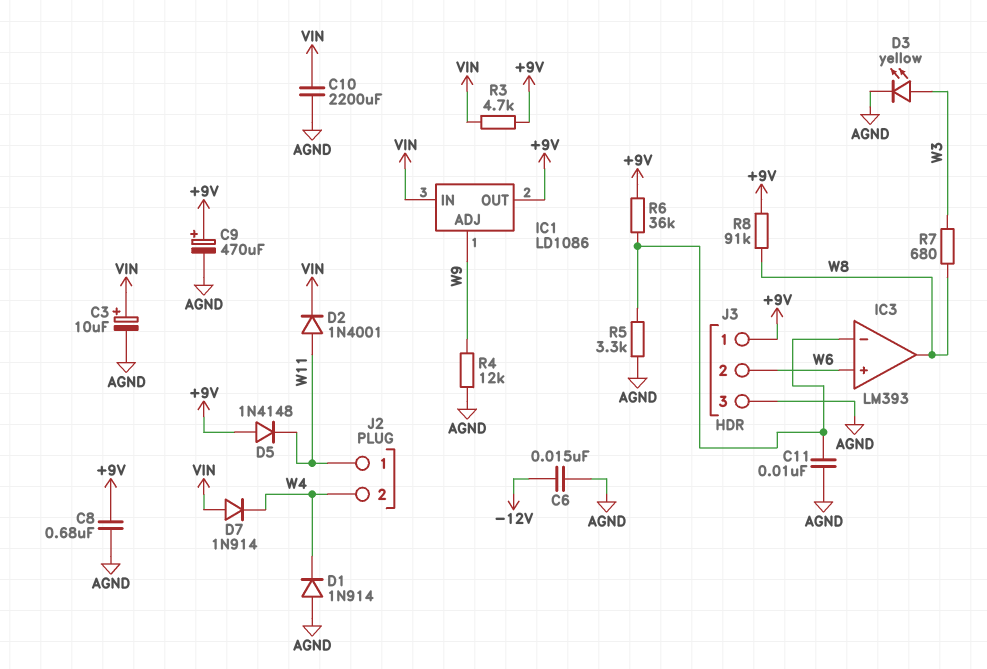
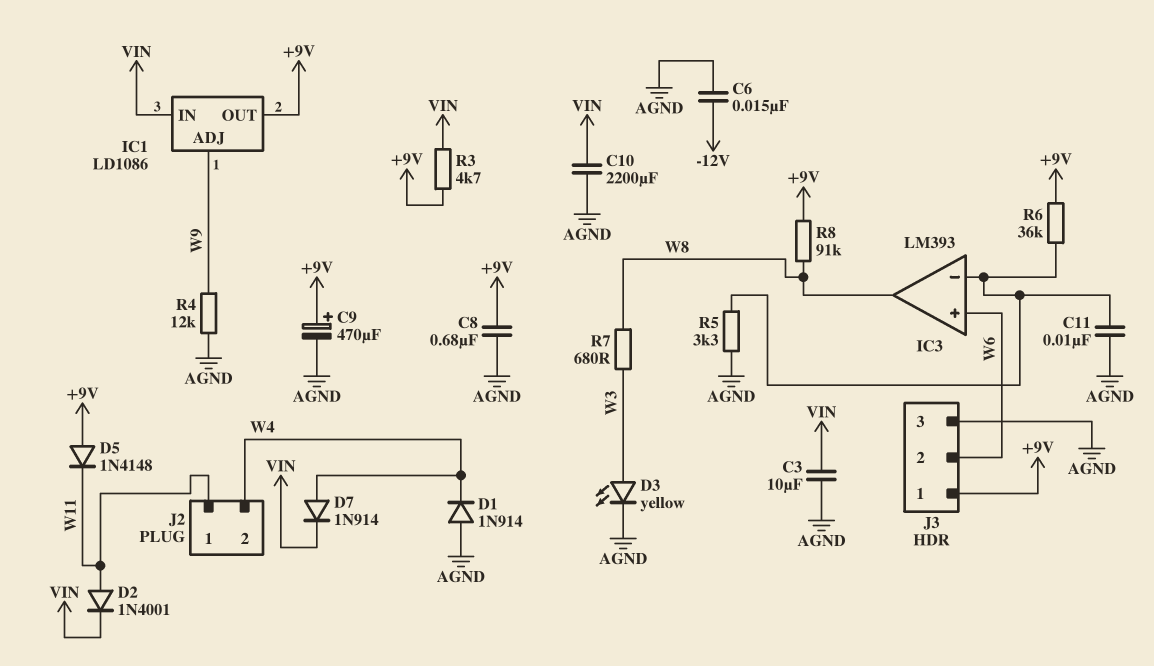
C3: 10uF (plus VIN, minus AGND) -> 10uF (AGND, VIN)
D7: diode 1N914 (A VIN, K W4) -> diode 1N914 (A W4, K VIN)

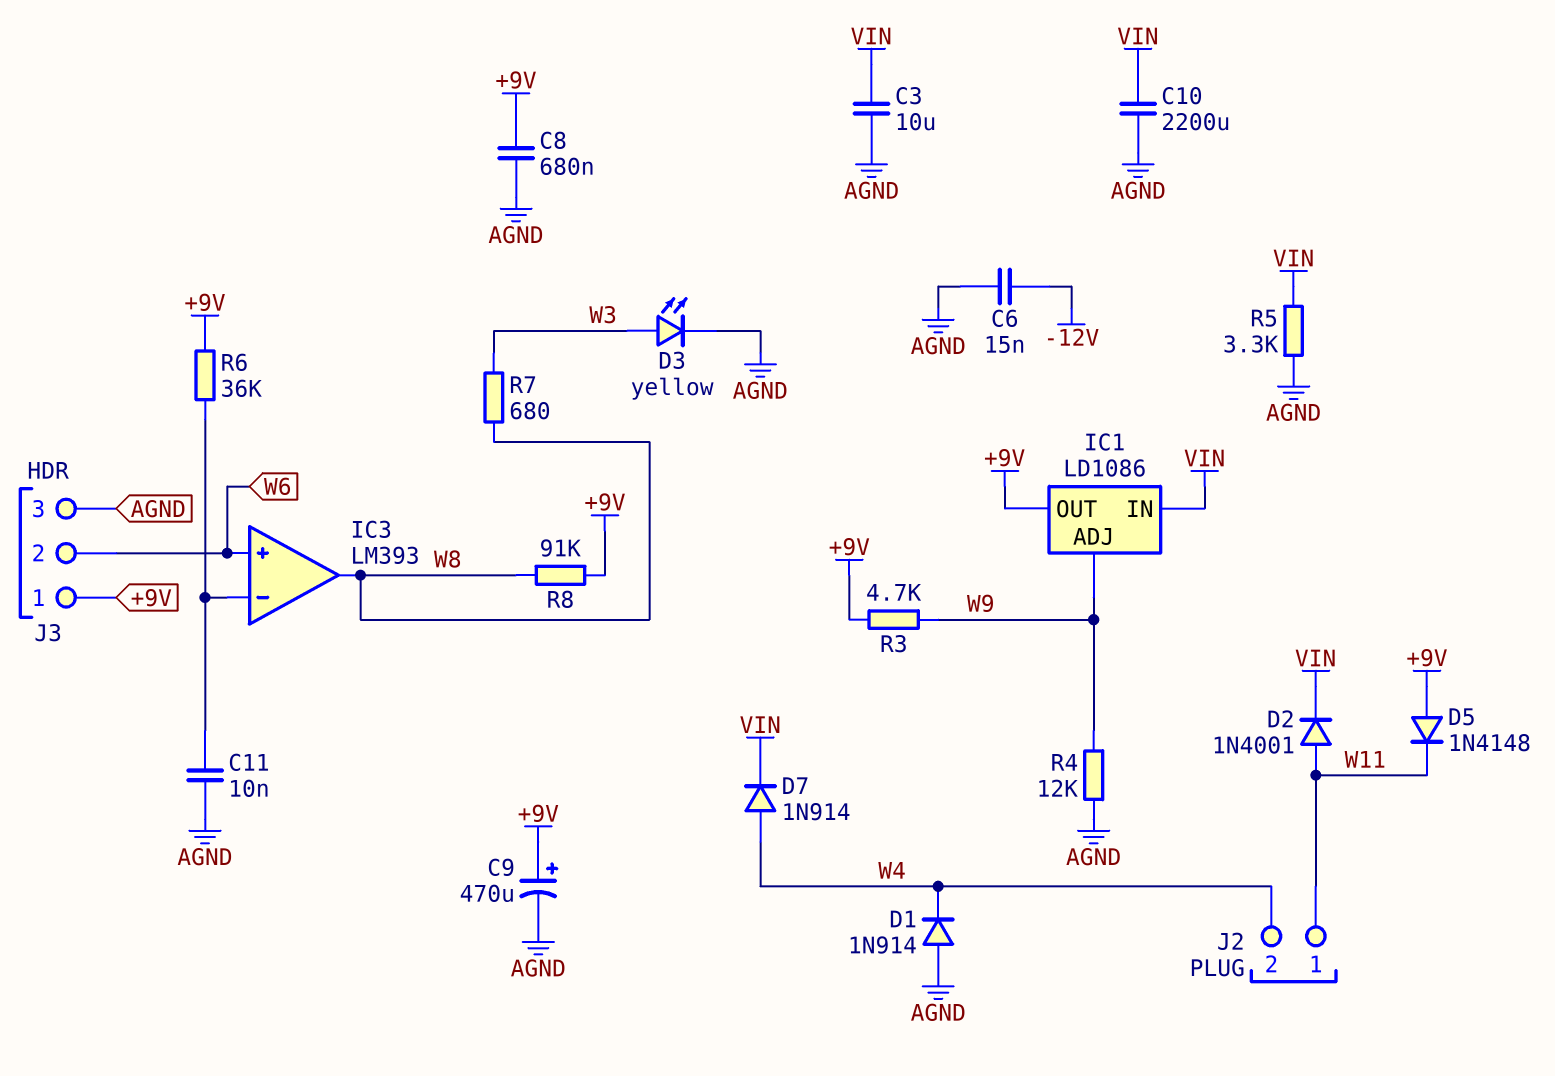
R3: 4.7k (+9V, VIN) -> 4.7k (+9V, W9)
R5: 3.3k (AGND, IC3/in-) -> 3.3k (AGND, VIN)

